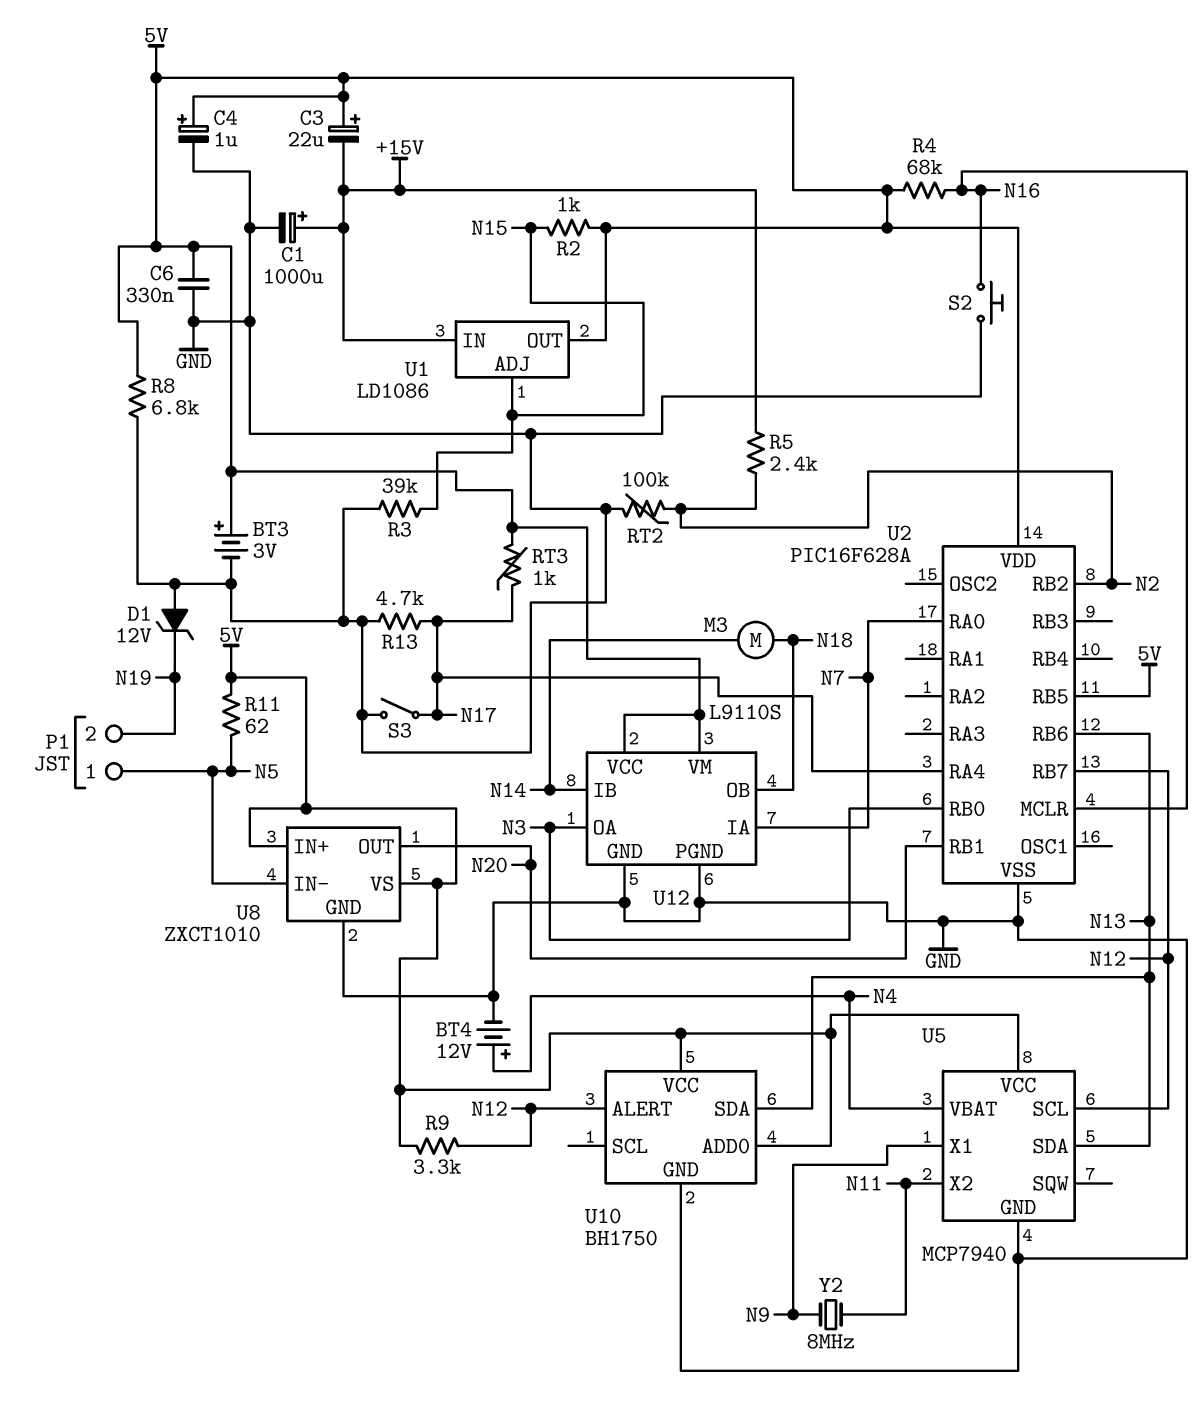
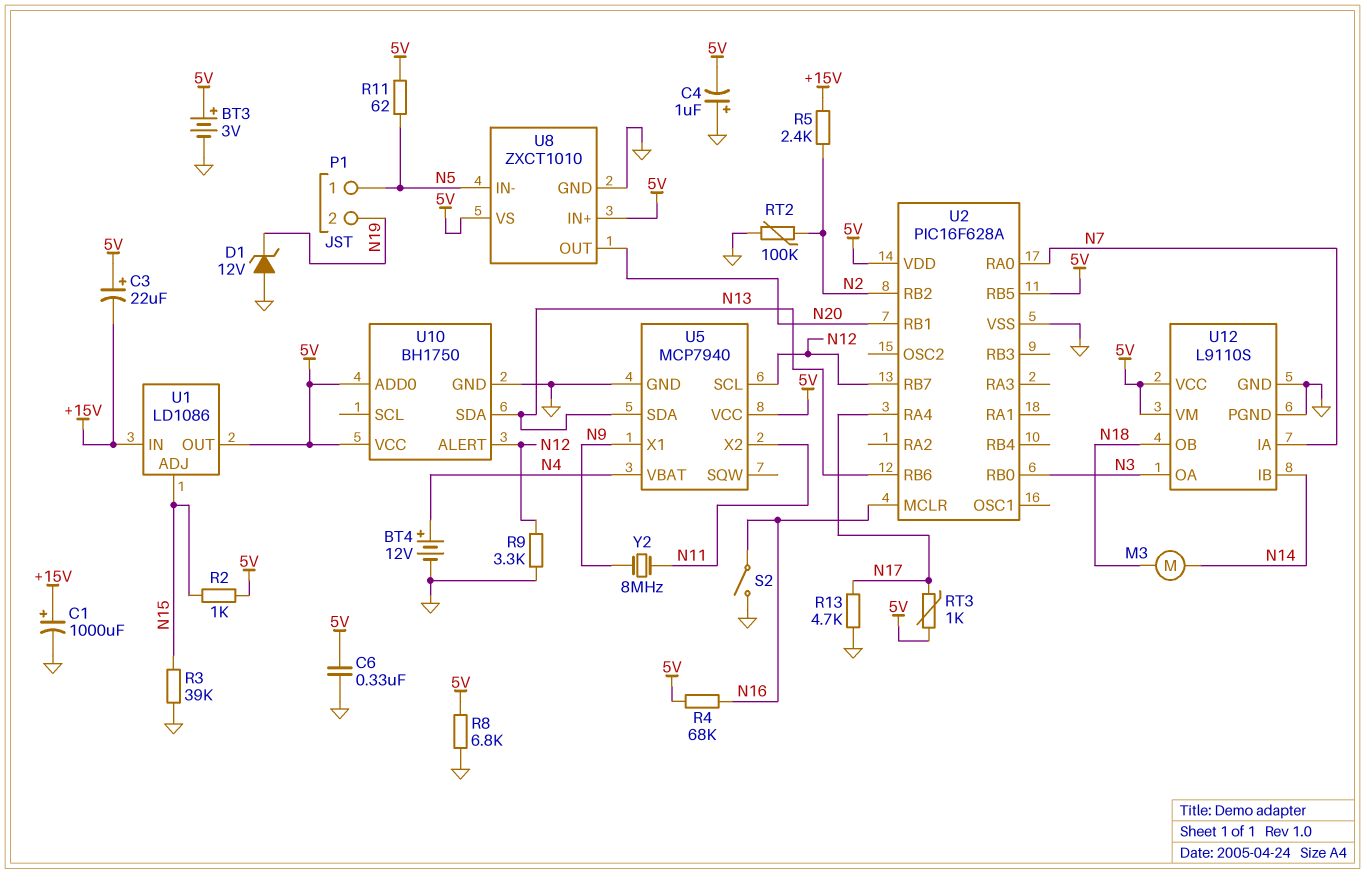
C4: 1uF (plus 5V, minus GND) -> 1uF (plus GND, minus 5V)
R9: 3.3k (5V, N12) -> 3.3k (GND, N12)
S2: button (GND, N16) -> switch (GND, N16)
S3: switch (GND, N17) -> none

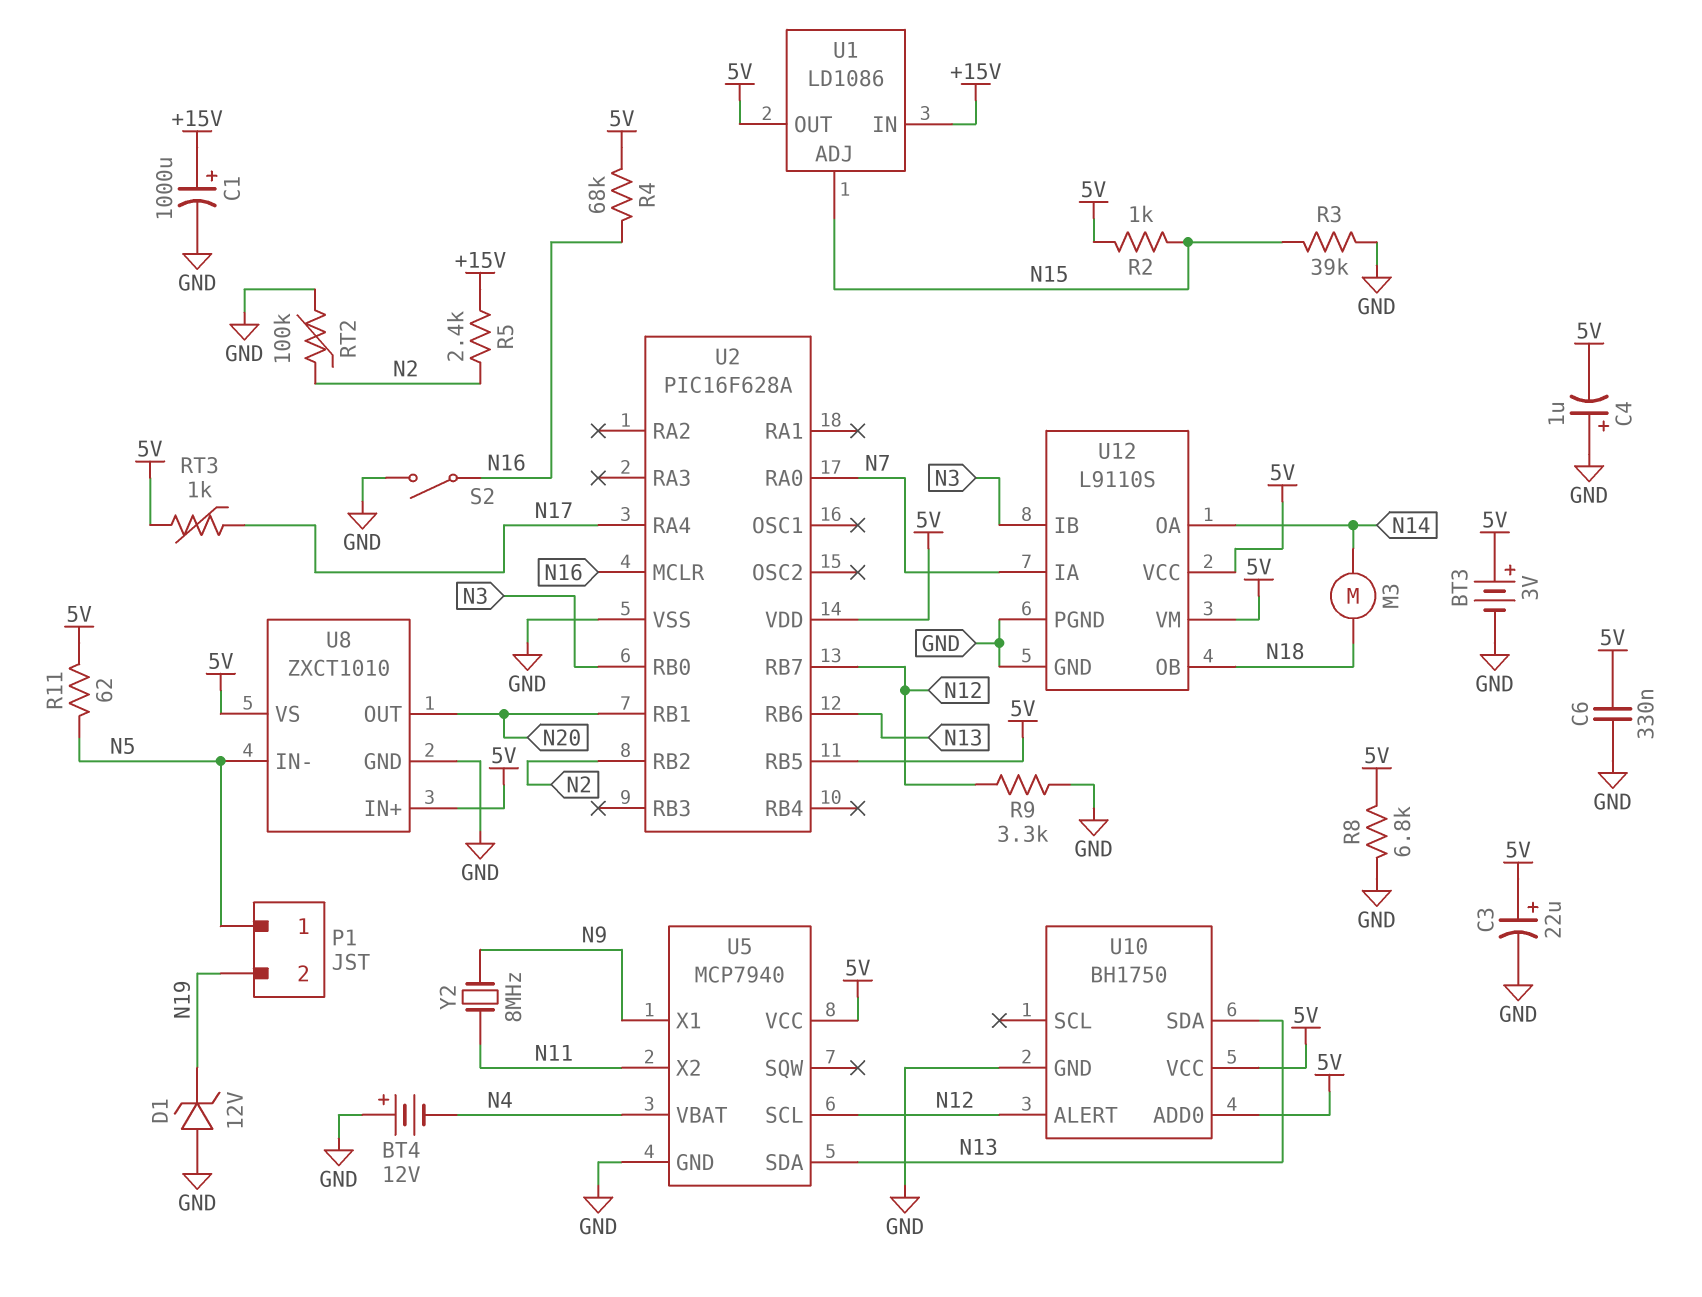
BT4: 12V (plus N4, minus GND) -> 12V (plus GND, minus N4)
C3: 22uF (plus 5V, minus +15V) -> 22uF (plus 5V, minus GND)
R13: 4.7k (GND, N17) -> none
U12 pin IB: N14 -> N3
U12 pin OA: N3 -> N14

